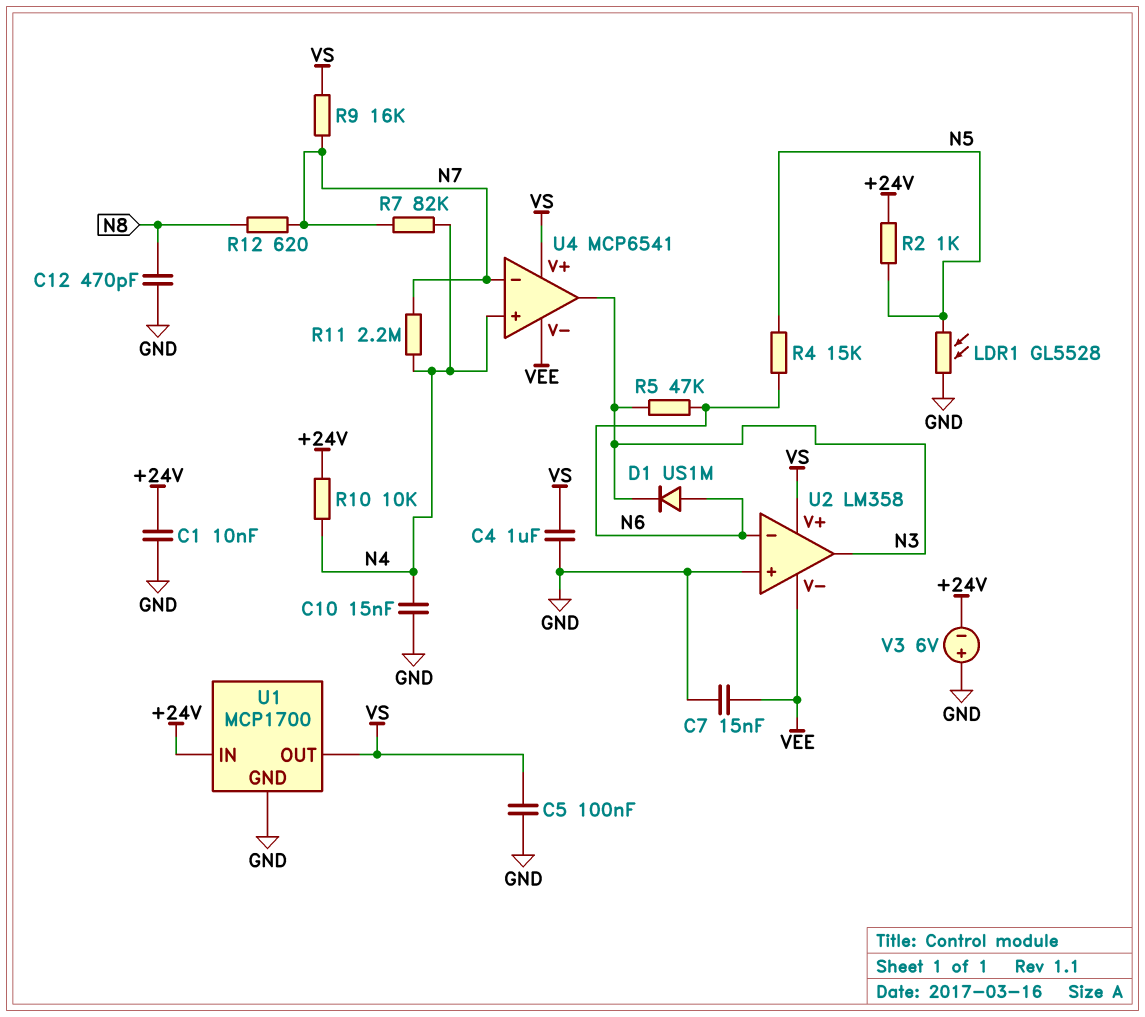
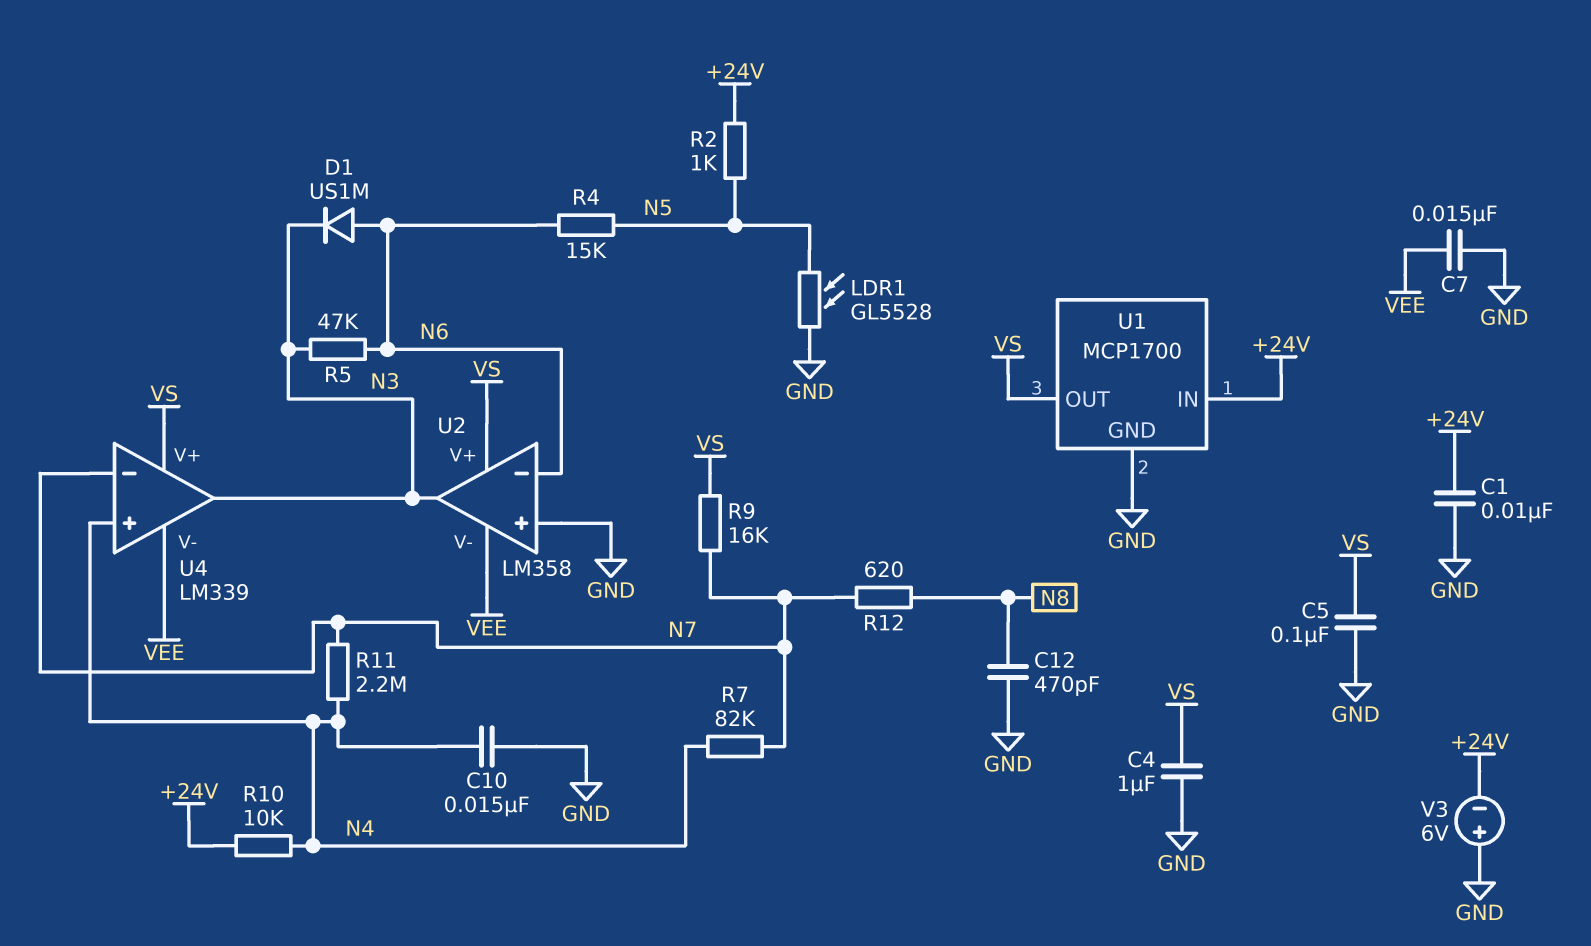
U4: MCP6541 -> LM339

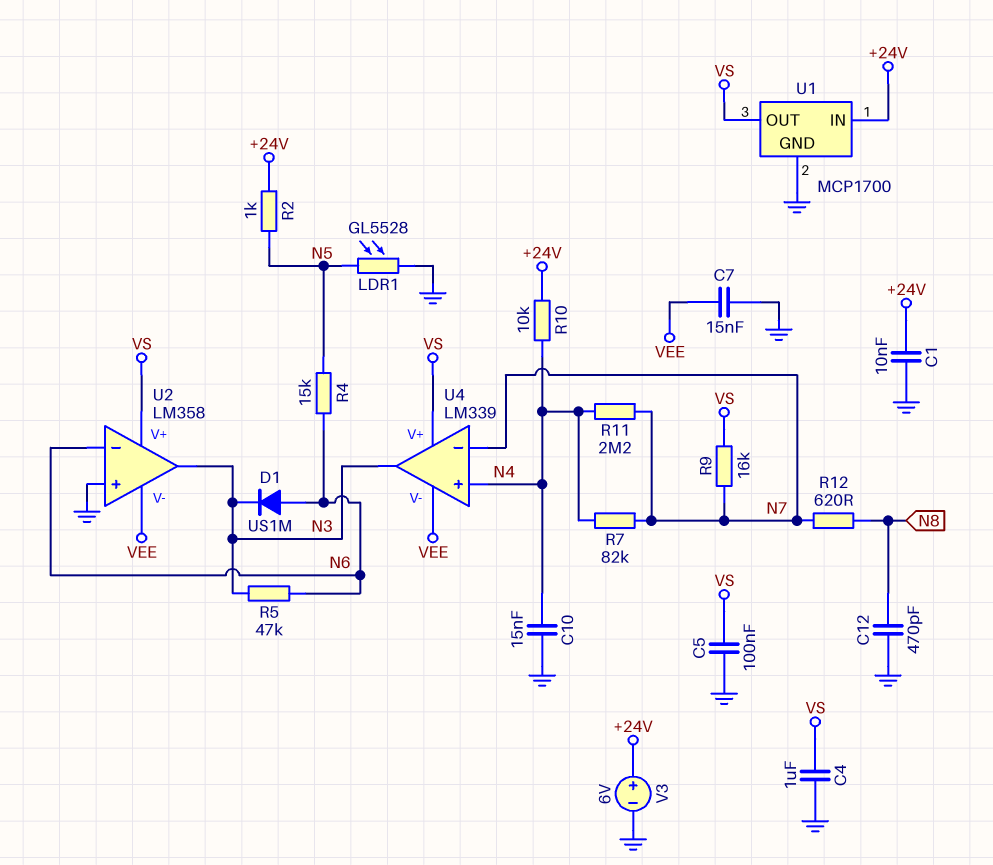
V3: 6V (plus GND, minus +24V) -> 6V (plus +24V, minus GND)

